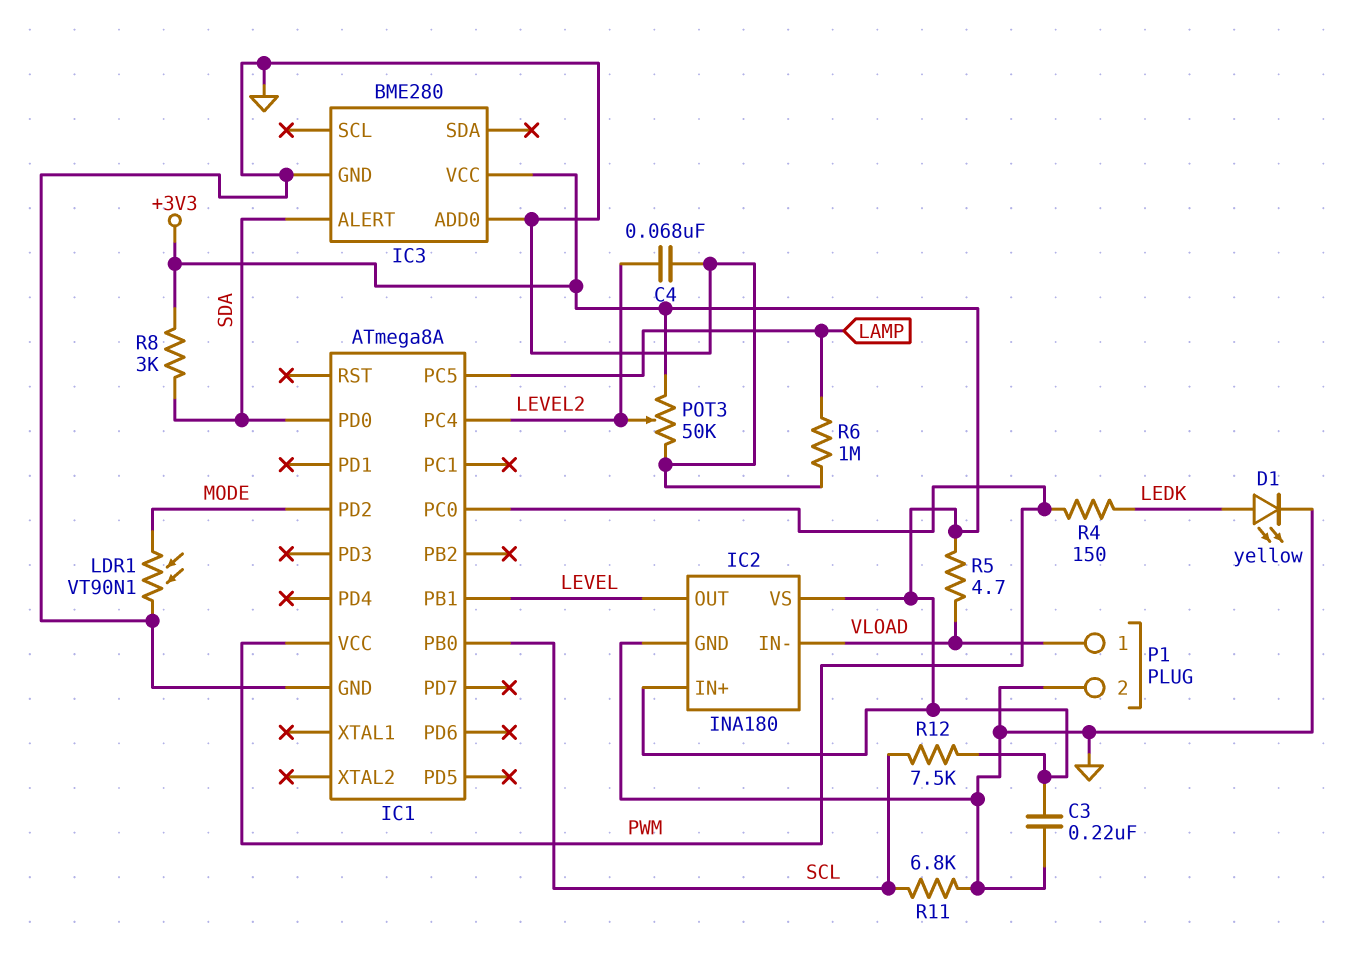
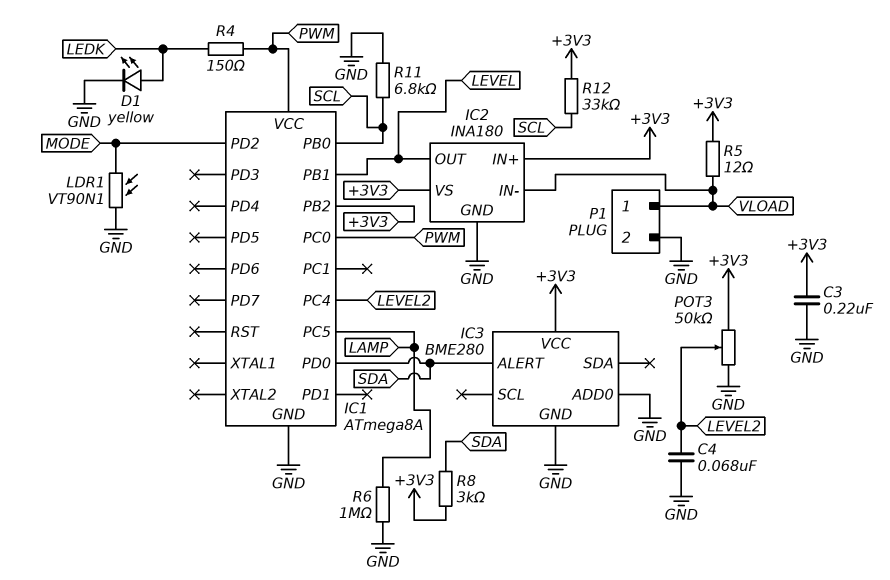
IC1 pin PB2: none -> +3V3
R5: 4.7 (+3V3, VLOAD) -> 12 (+3V3, VLOAD)
R12: 7.5k (+3V3, SCL) -> 33k (+3V3, SCL)

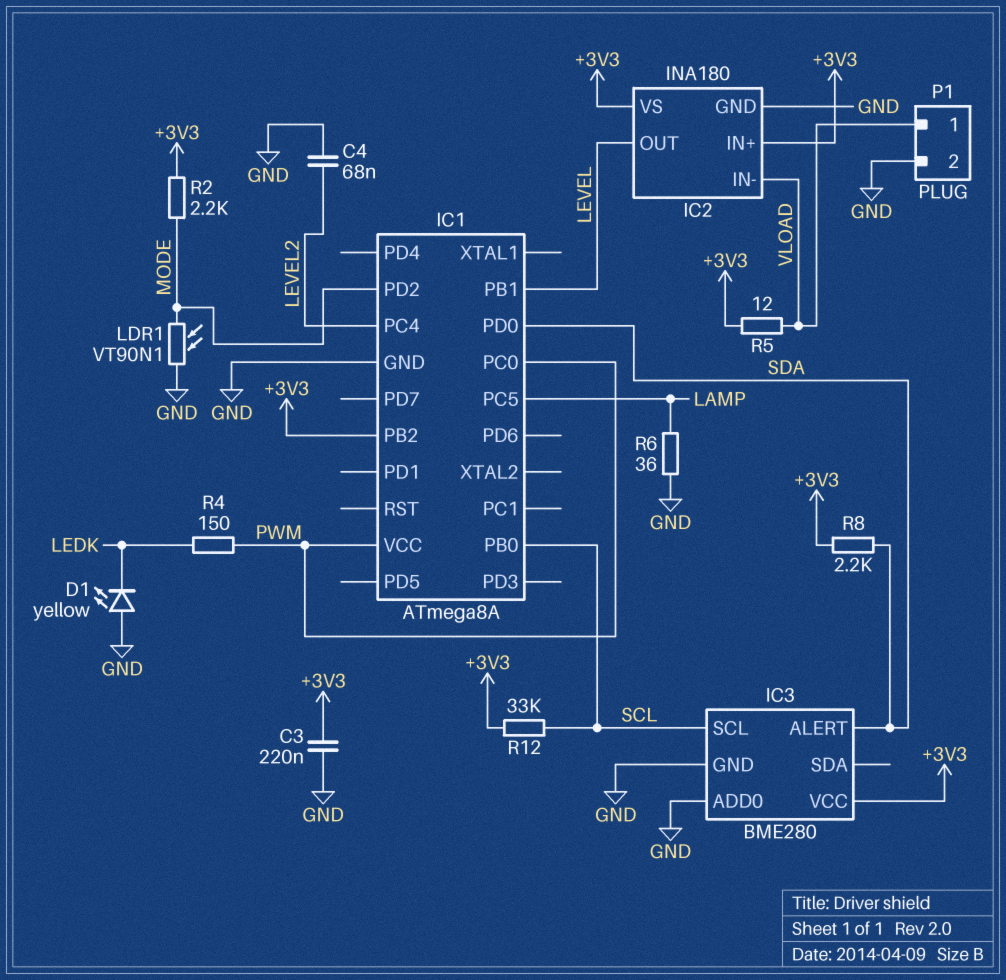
D1: LED yellow (A LEDK, K GND) -> LED yellow (A GND, K LEDK)
IC3 pin SCL: none -> SCL
POT3: 50k (+3V3, GND, wiper LEVEL2) -> none
R2: none -> 2.2k (+3V3, MODE)
R6: 1M (GND, LAMP) -> 36 (GND, LAMP)
R8: 3k (+3V3, SDA) -> 2.2k (+3V3, SDA)
R11: 6.8k (GND, SCL) -> none

